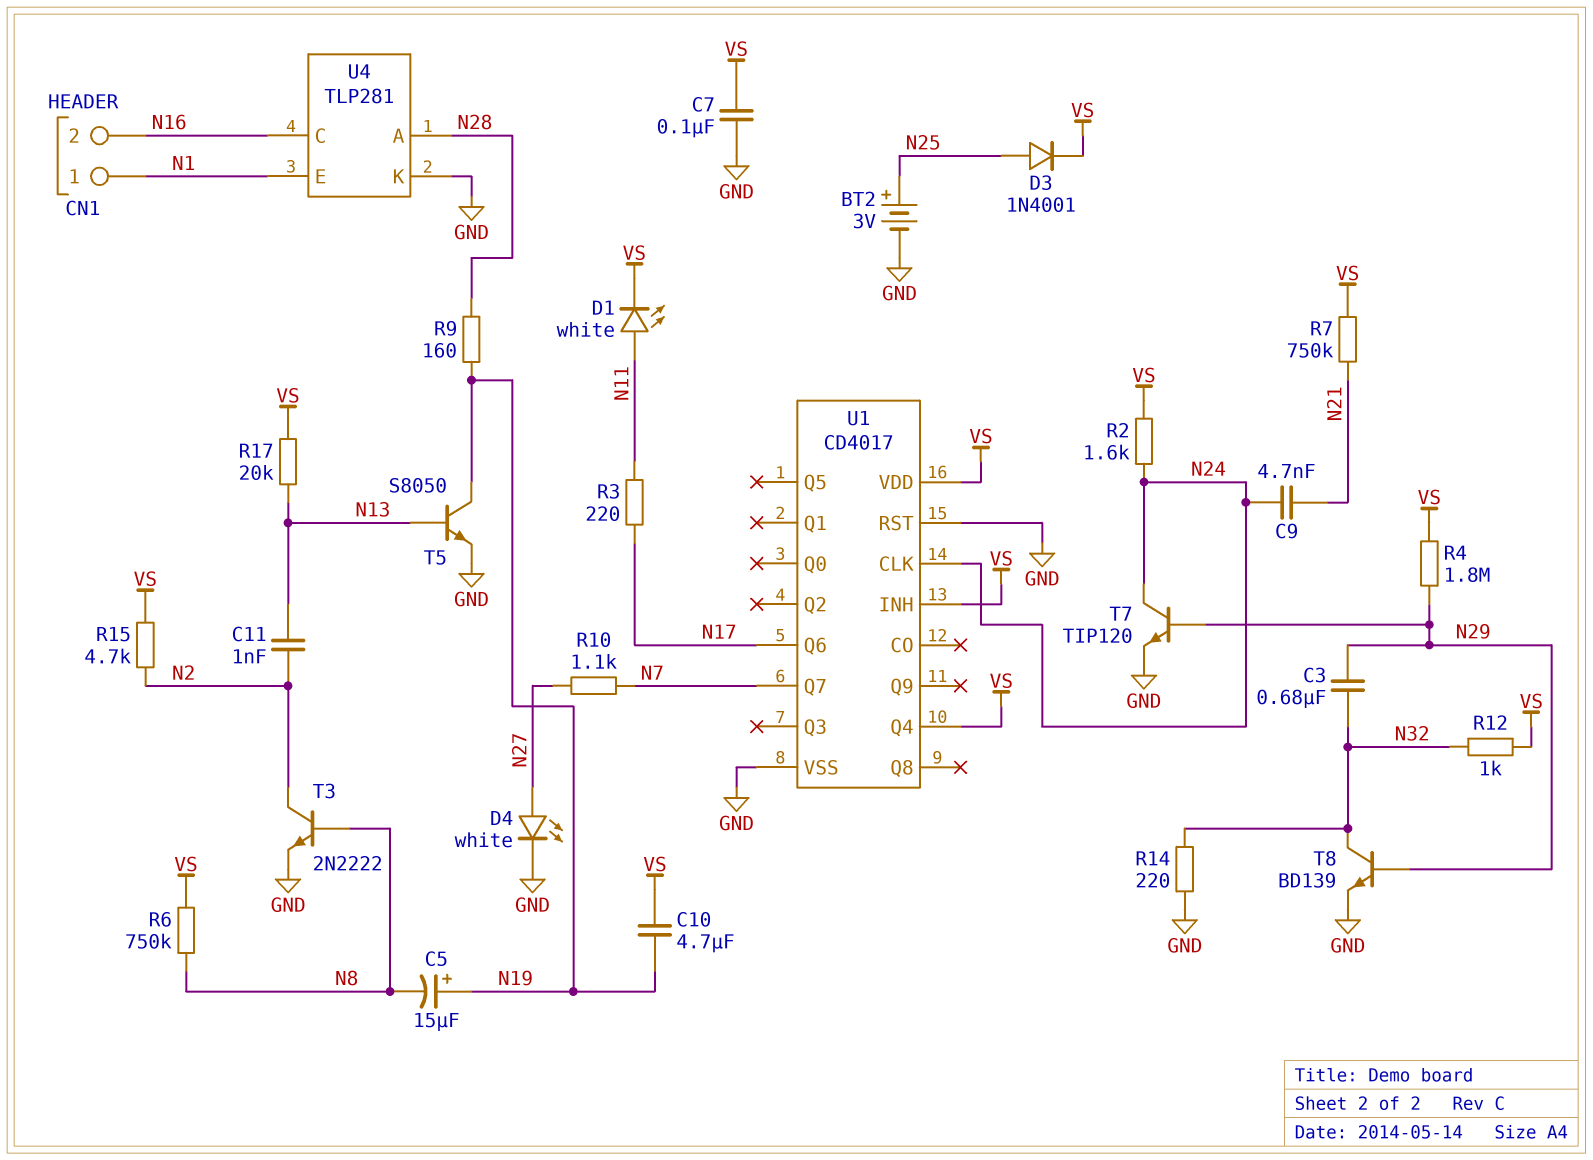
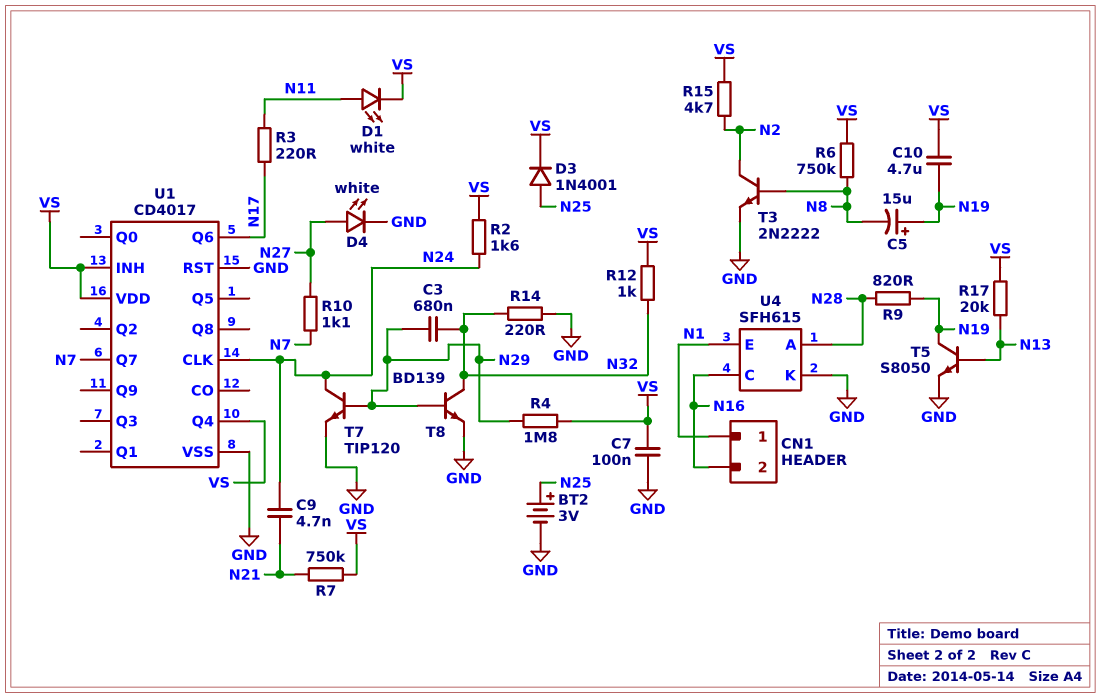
C11: 1nF (N2, N13) -> none
R9: 160 (N19, N28) -> 820 (N19, N28)
U4: TLP281 -> SFH615

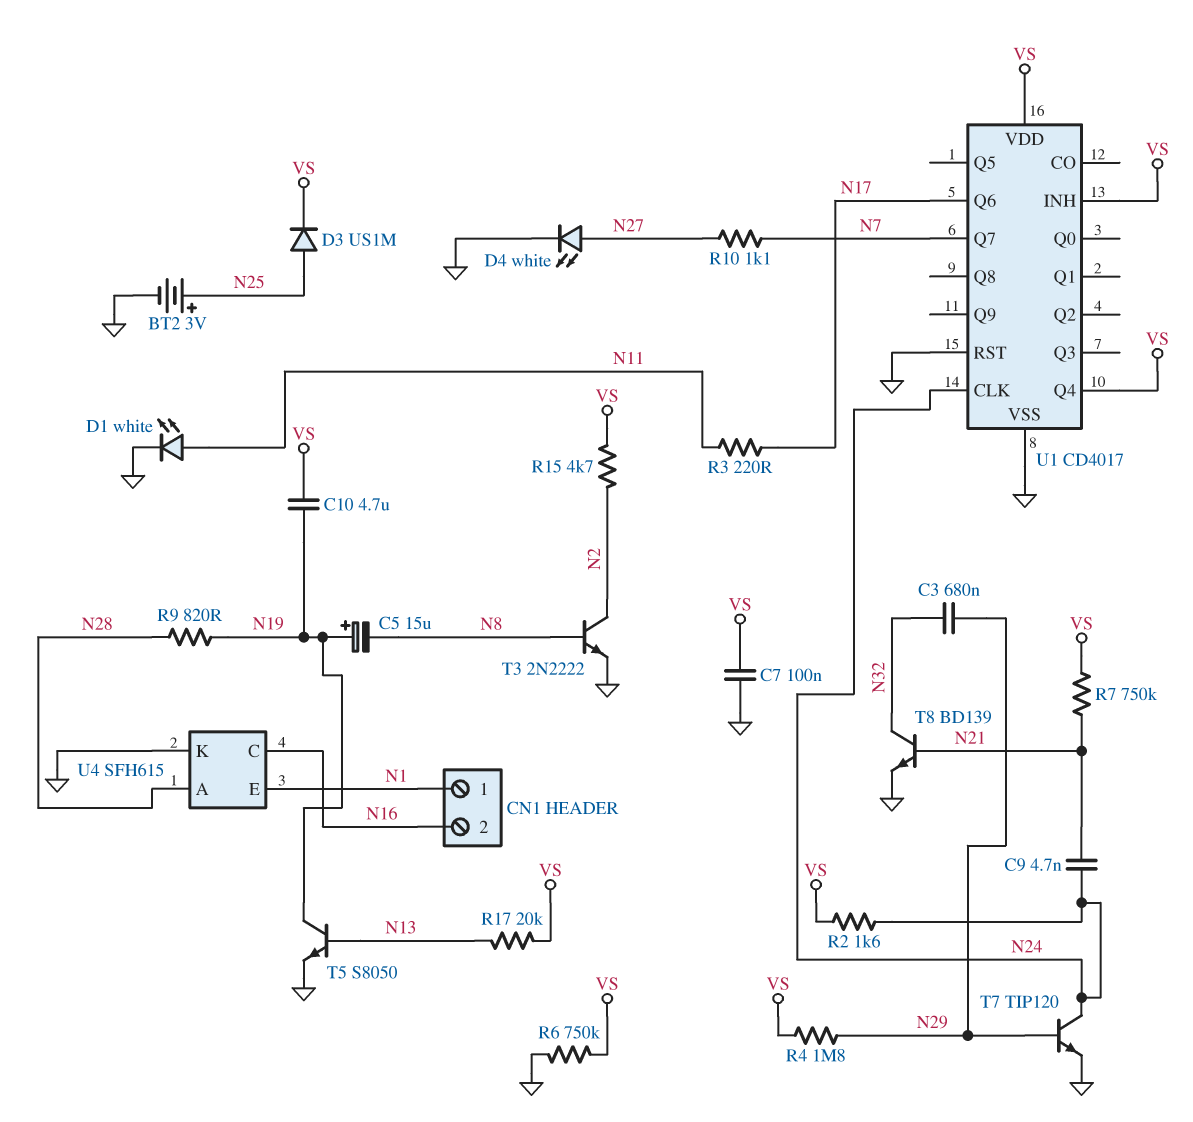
D1: LED white (A N11, K VS) -> LED white (A N11, K GND)
D3: diode 1N4001 (A N25, K VS) -> diode US1M (A N25, K VS)
R6: 750k (N8, VS) -> 750k (GND, VS)
R12: 1k (N32, VS) -> none
R14: 220 (GND, N32) -> none
T8: NPN BD139 (B N29, C N32, E GND) -> NPN BD139 (B N21, C N32, E GND)

